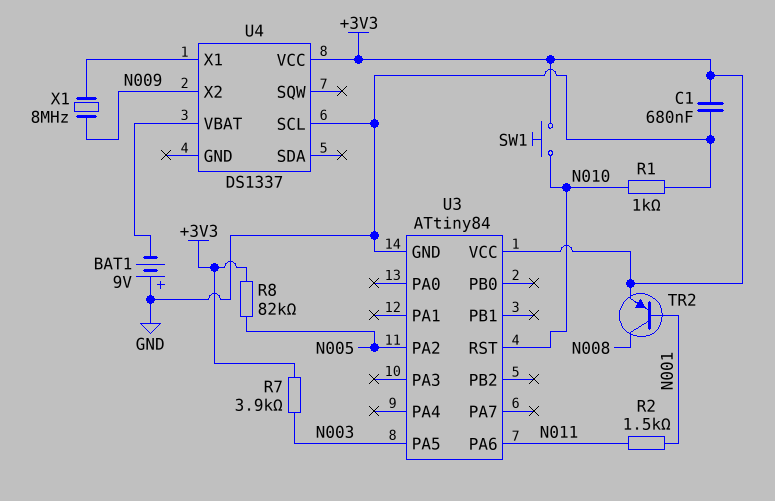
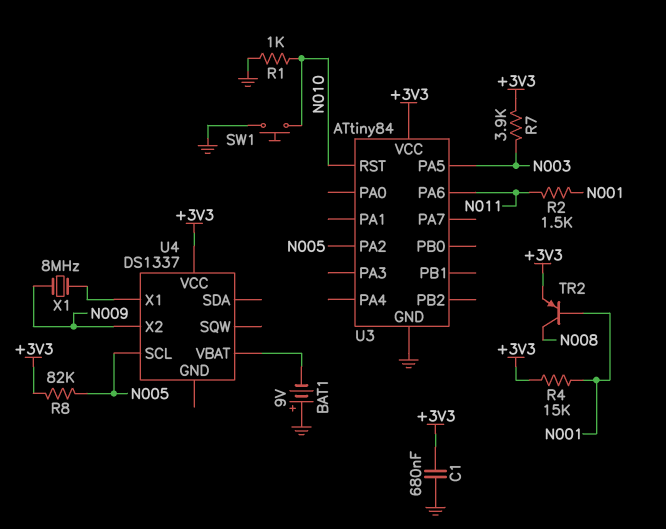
R4: none -> 15k (+3V3, N001)
SW1: button (+3V3, N010) -> button (GND, N010)
U4 pin SCL: GND -> N005

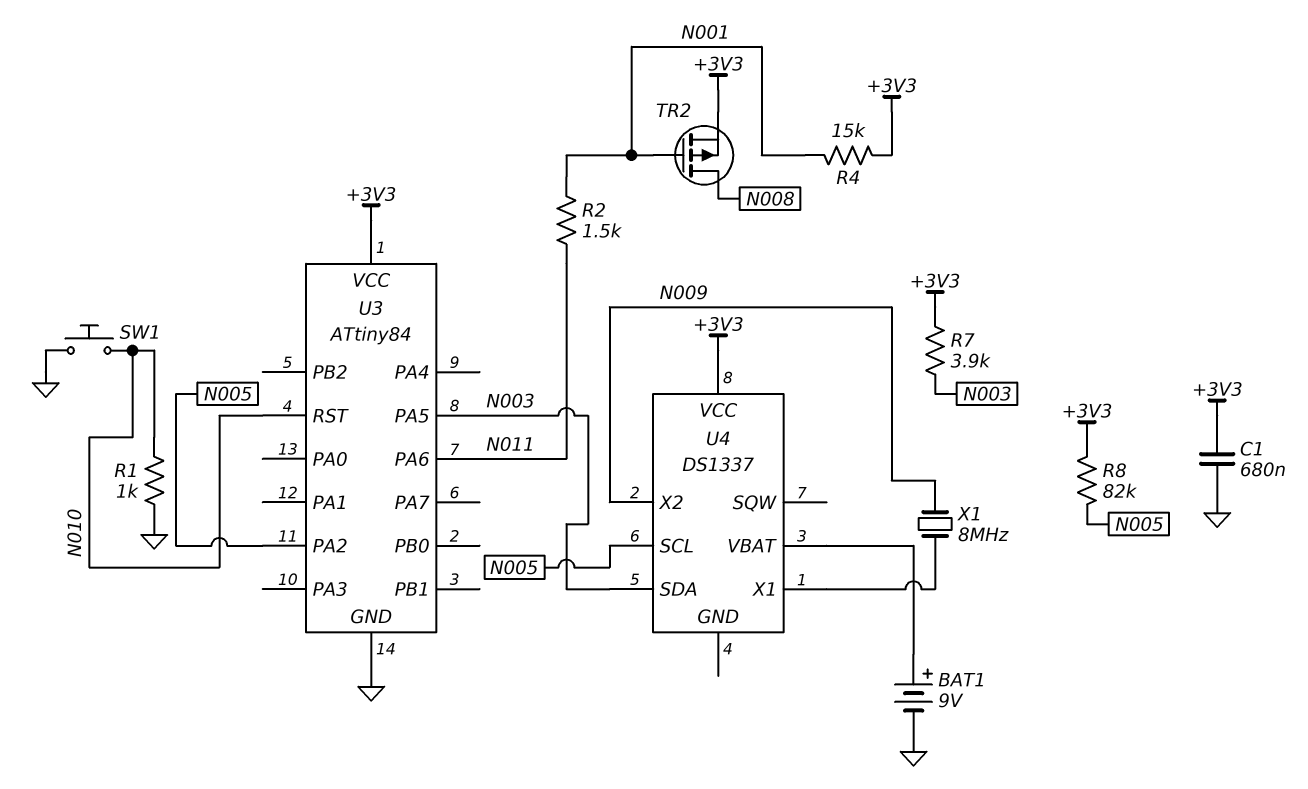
BAT1: 9V (plus GND, minus U4/VBAT) -> 9V (plus U4/VBAT, minus GND)
TR2: PNP (B N001, C N008, E +3V3) -> PMOS (G N001, D N008, S +3V3)
U4 pin SDA: none -> N003

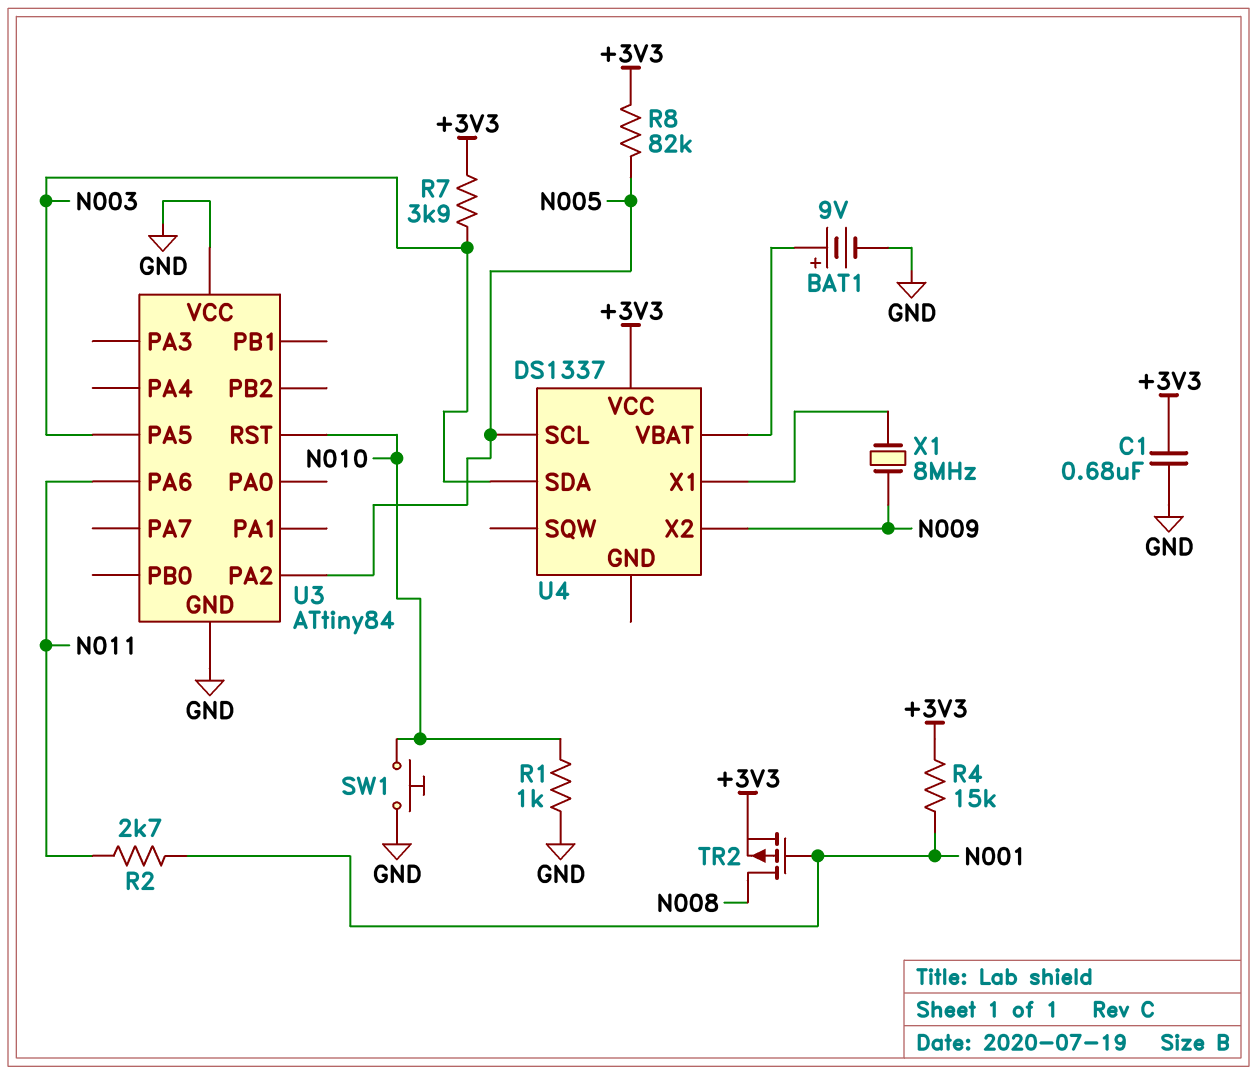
R2: 1.5k (N001, N011) -> 2.7k (N001, N011)
U3 pin VCC: +3V3 -> GND

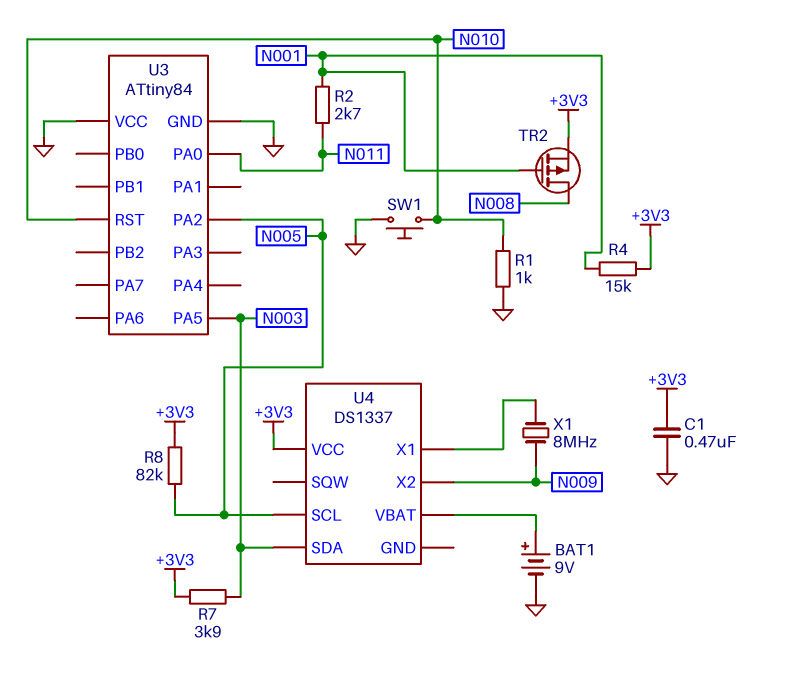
C1: 680nF (+3V3, GND) -> 470nF (+3V3, GND)
U3 pin PA0: none -> N011
U3 pin PA6: N011 -> none

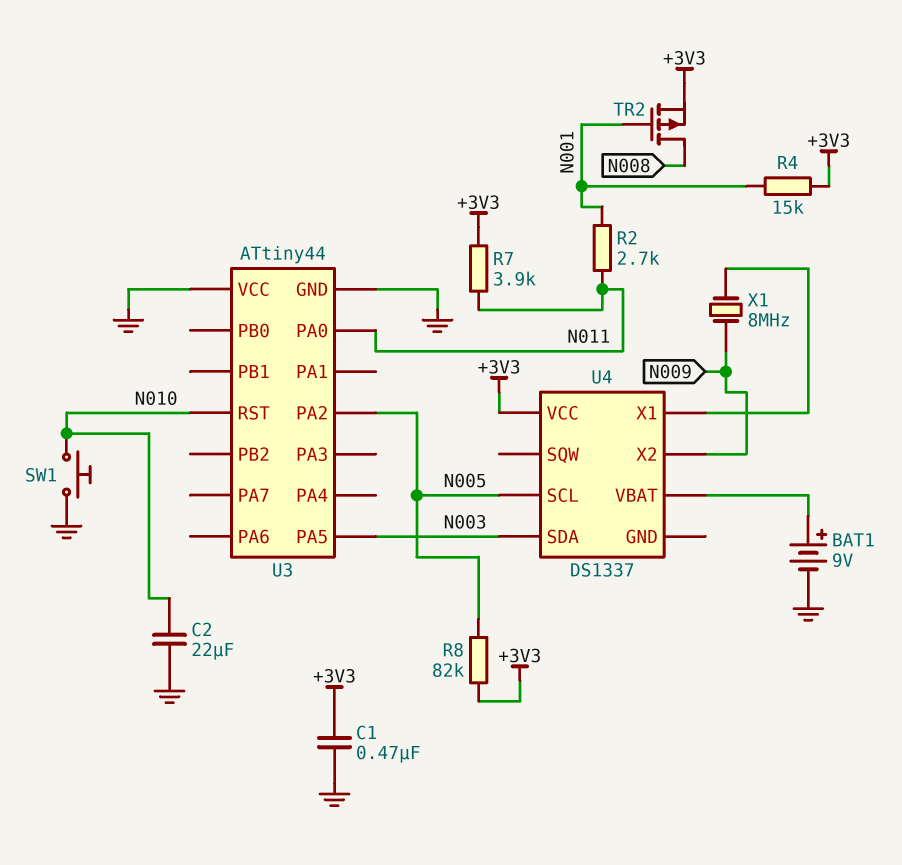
C2: none -> 22uF (GND, N010)
R1: 1k (GND, N010) -> none
R7: 3.9k (+3V3, N003) -> 3.9k (+3V3, N011)
U3: ATtiny84 -> ATtiny44

